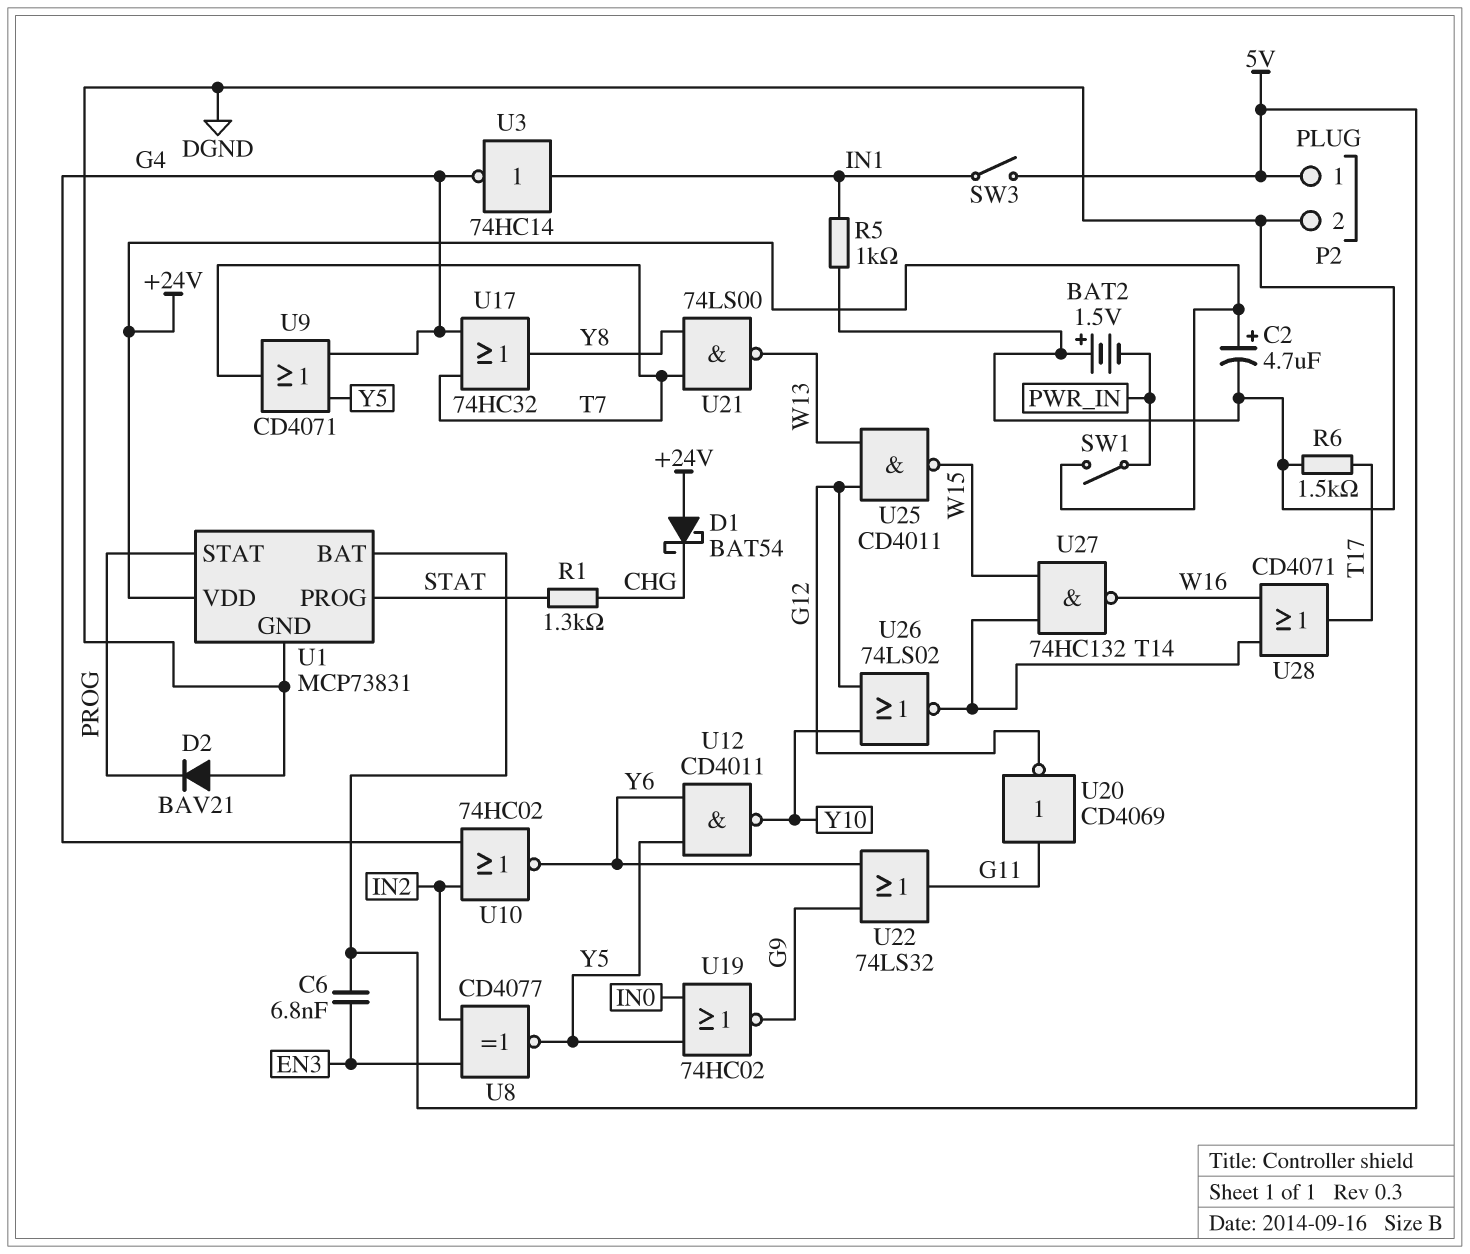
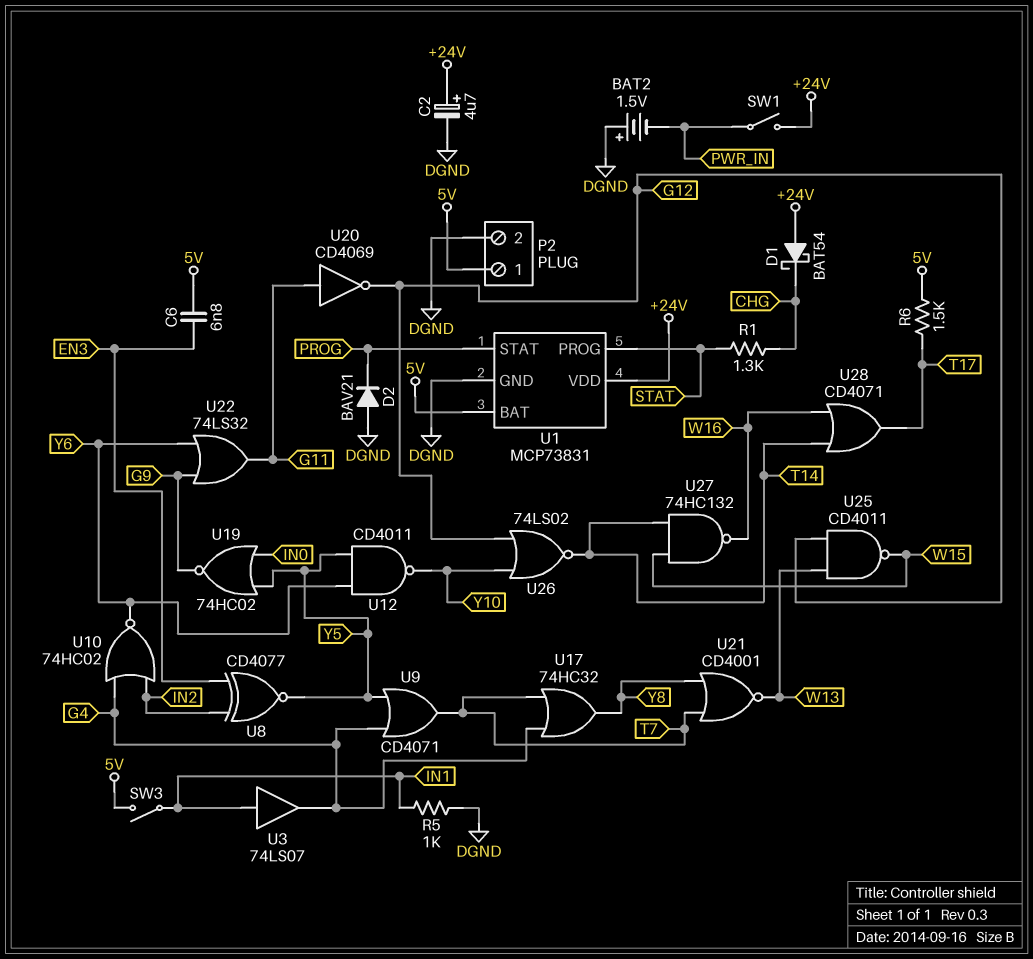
R6: 1.5k (DGND, T17) -> 1.5k (5V, T17)
U3: NOT 74HC14 (in IN1, out G4) -> buffer 74LS07 (in IN1, out G4)
U21: NAND 74LS00 (in T7, in Y8, out W13) -> NOR CD4001 (in T7, in Y8, out W13)

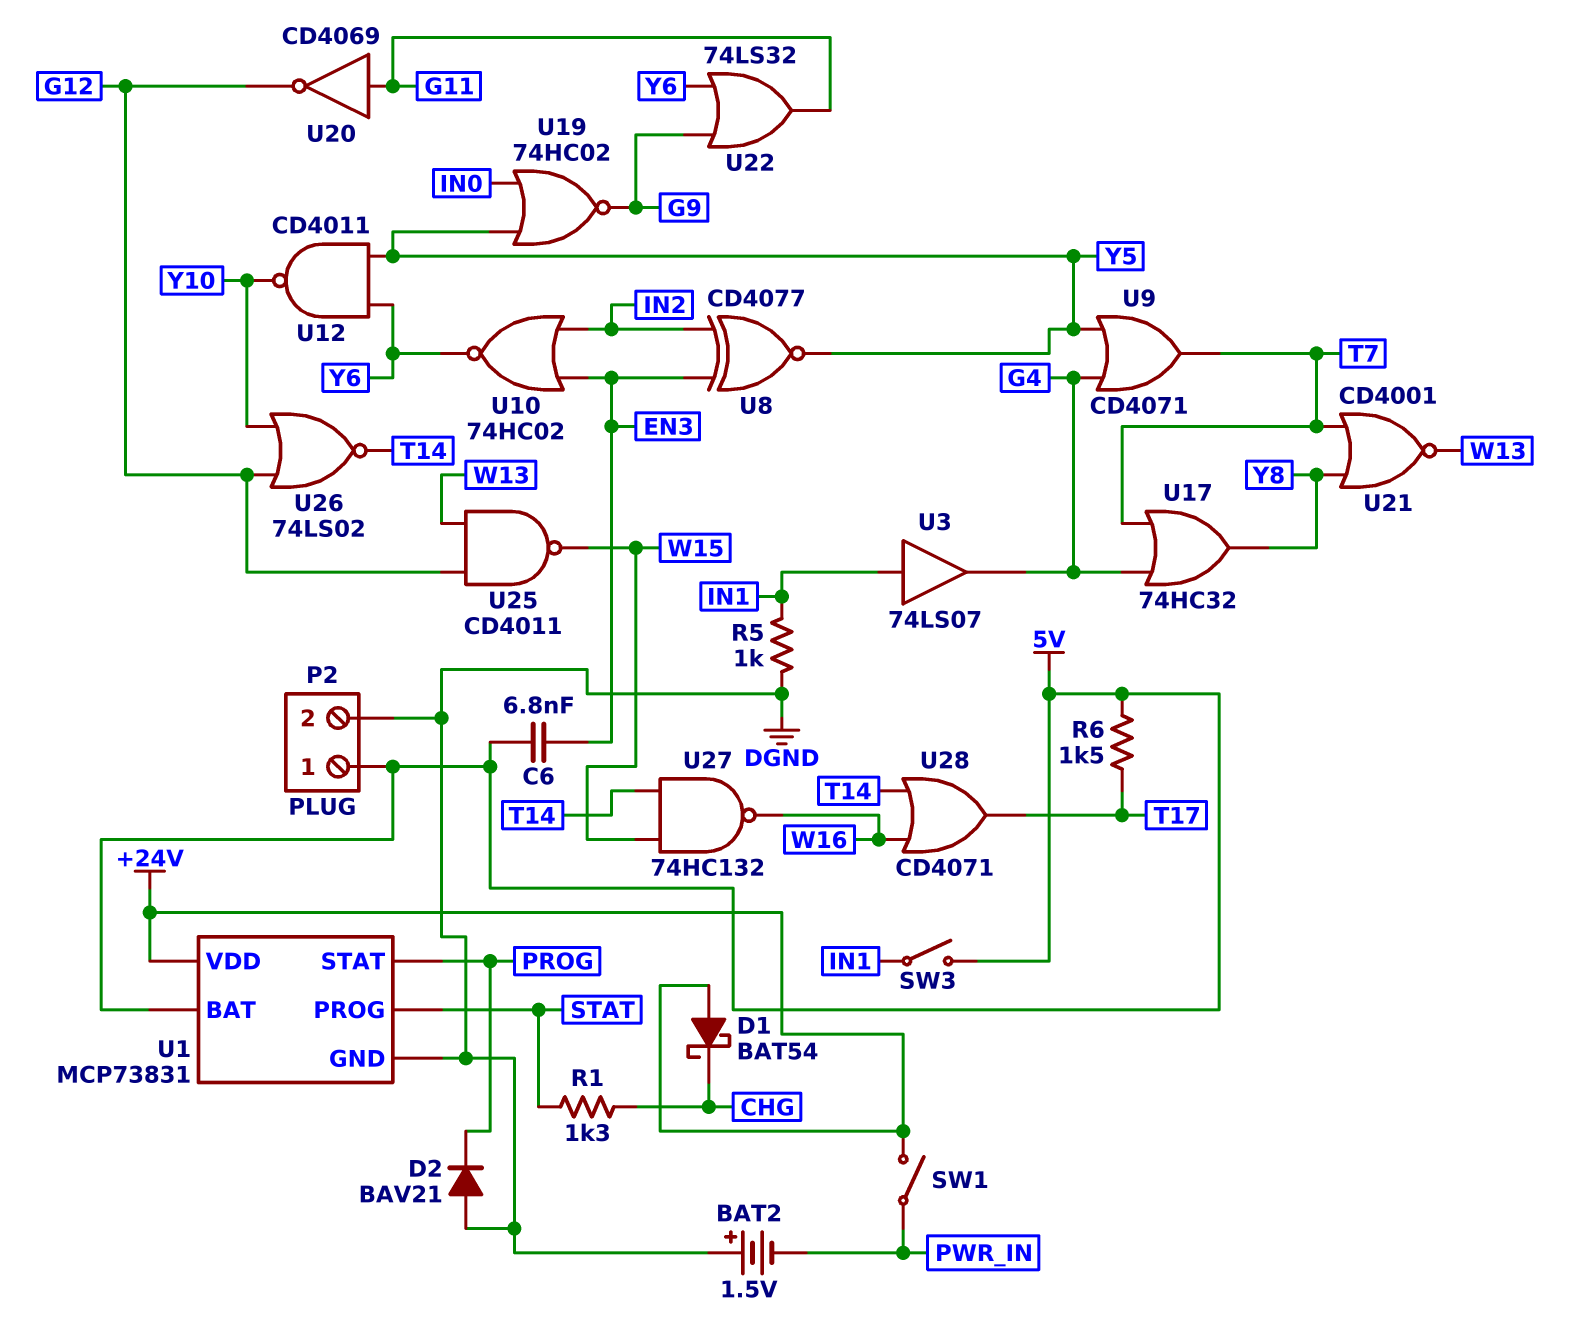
C2: 4.7uF (plus +24V, minus DGND) -> none
U10: NOR 74HC02 (in G4, in IN2, out Y6) -> NOR 74HC02 (in EN3, in IN2, out Y6)

